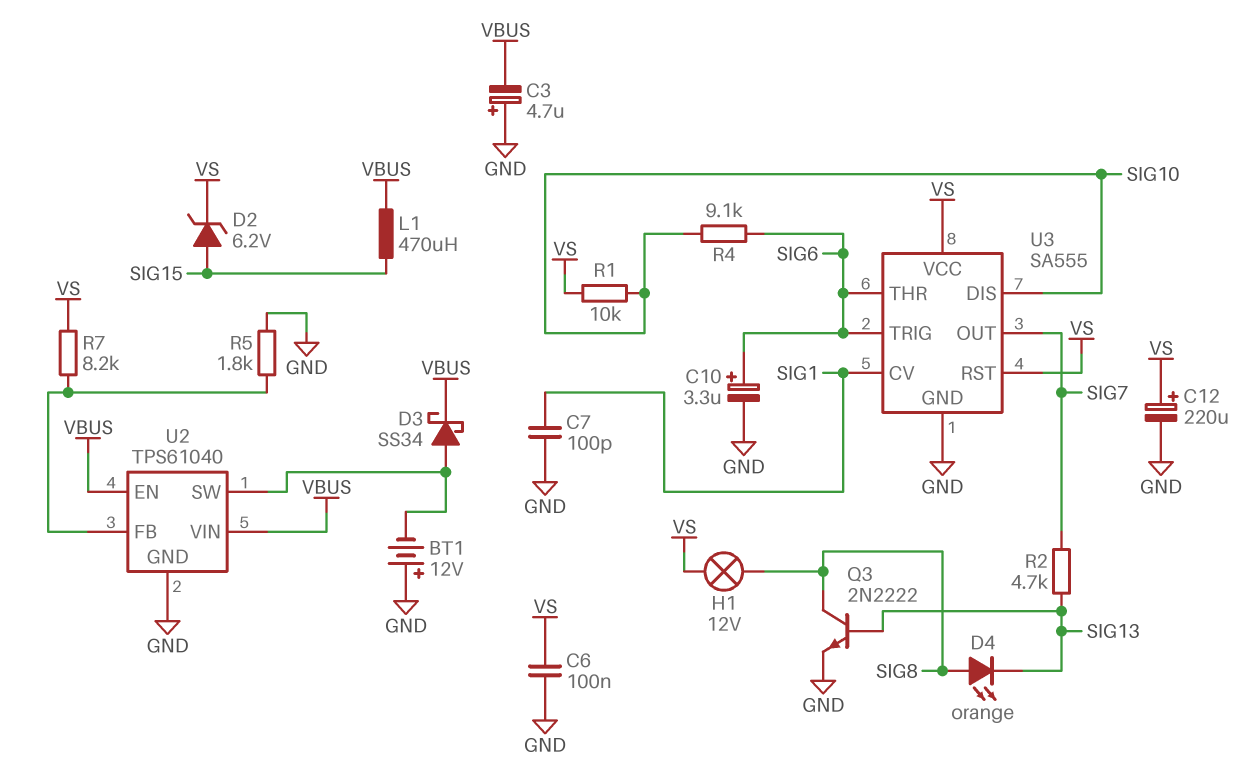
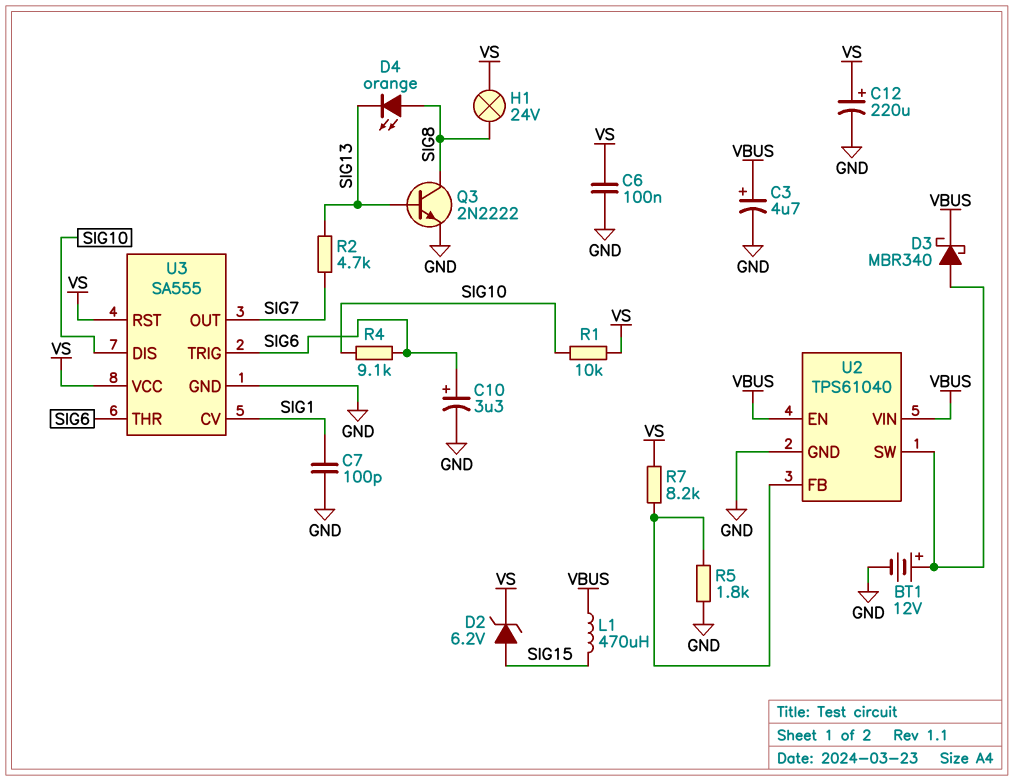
BT1: 12V (plus GND, minus U2/SW) -> 12V (plus U2/SW, minus GND)
C3: 4.7uF (plus GND, minus VBUS) -> 4.7uF (plus VBUS, minus GND)
D3: schottky SS34 (A U2/SW, K VBUS) -> schottky MBR340 (A U2/SW, K VBUS)
H1: lamp 12V (SIG8, VS) -> lamp 24V (SIG8, VS)

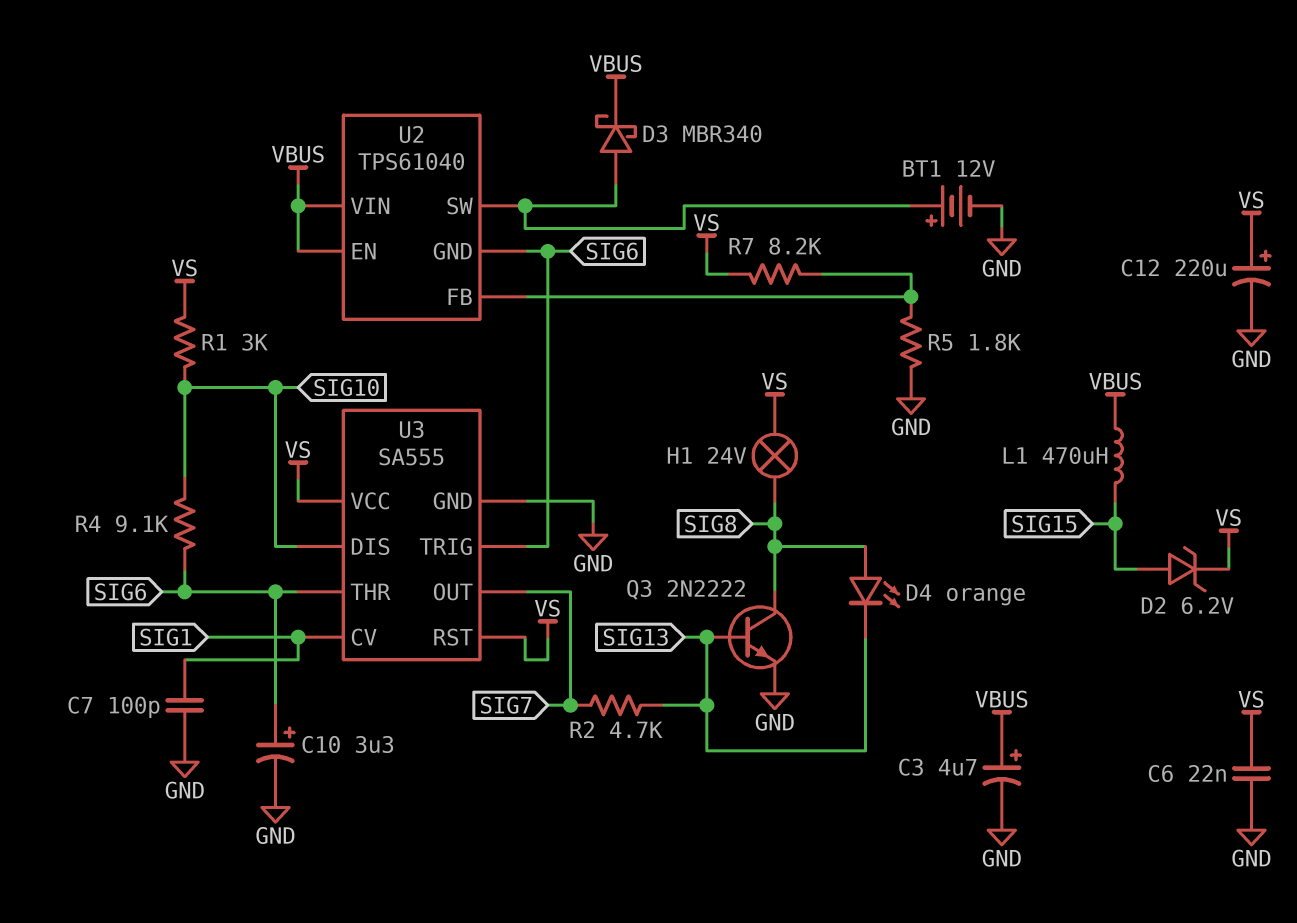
C6: 100nF (GND, VS) -> 22nF (GND, VS)
R1: 10k (SIG10, VS) -> 3k (SIG10, VS)
U2 pin GND: GND -> SIG6

